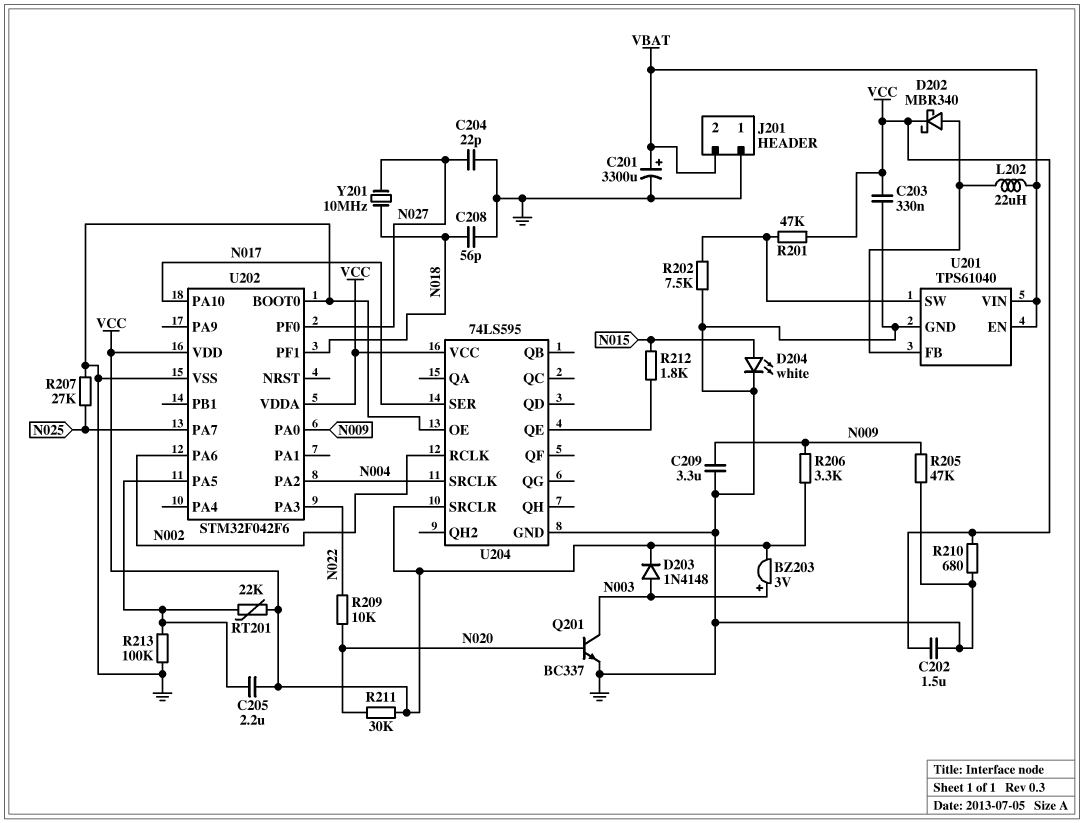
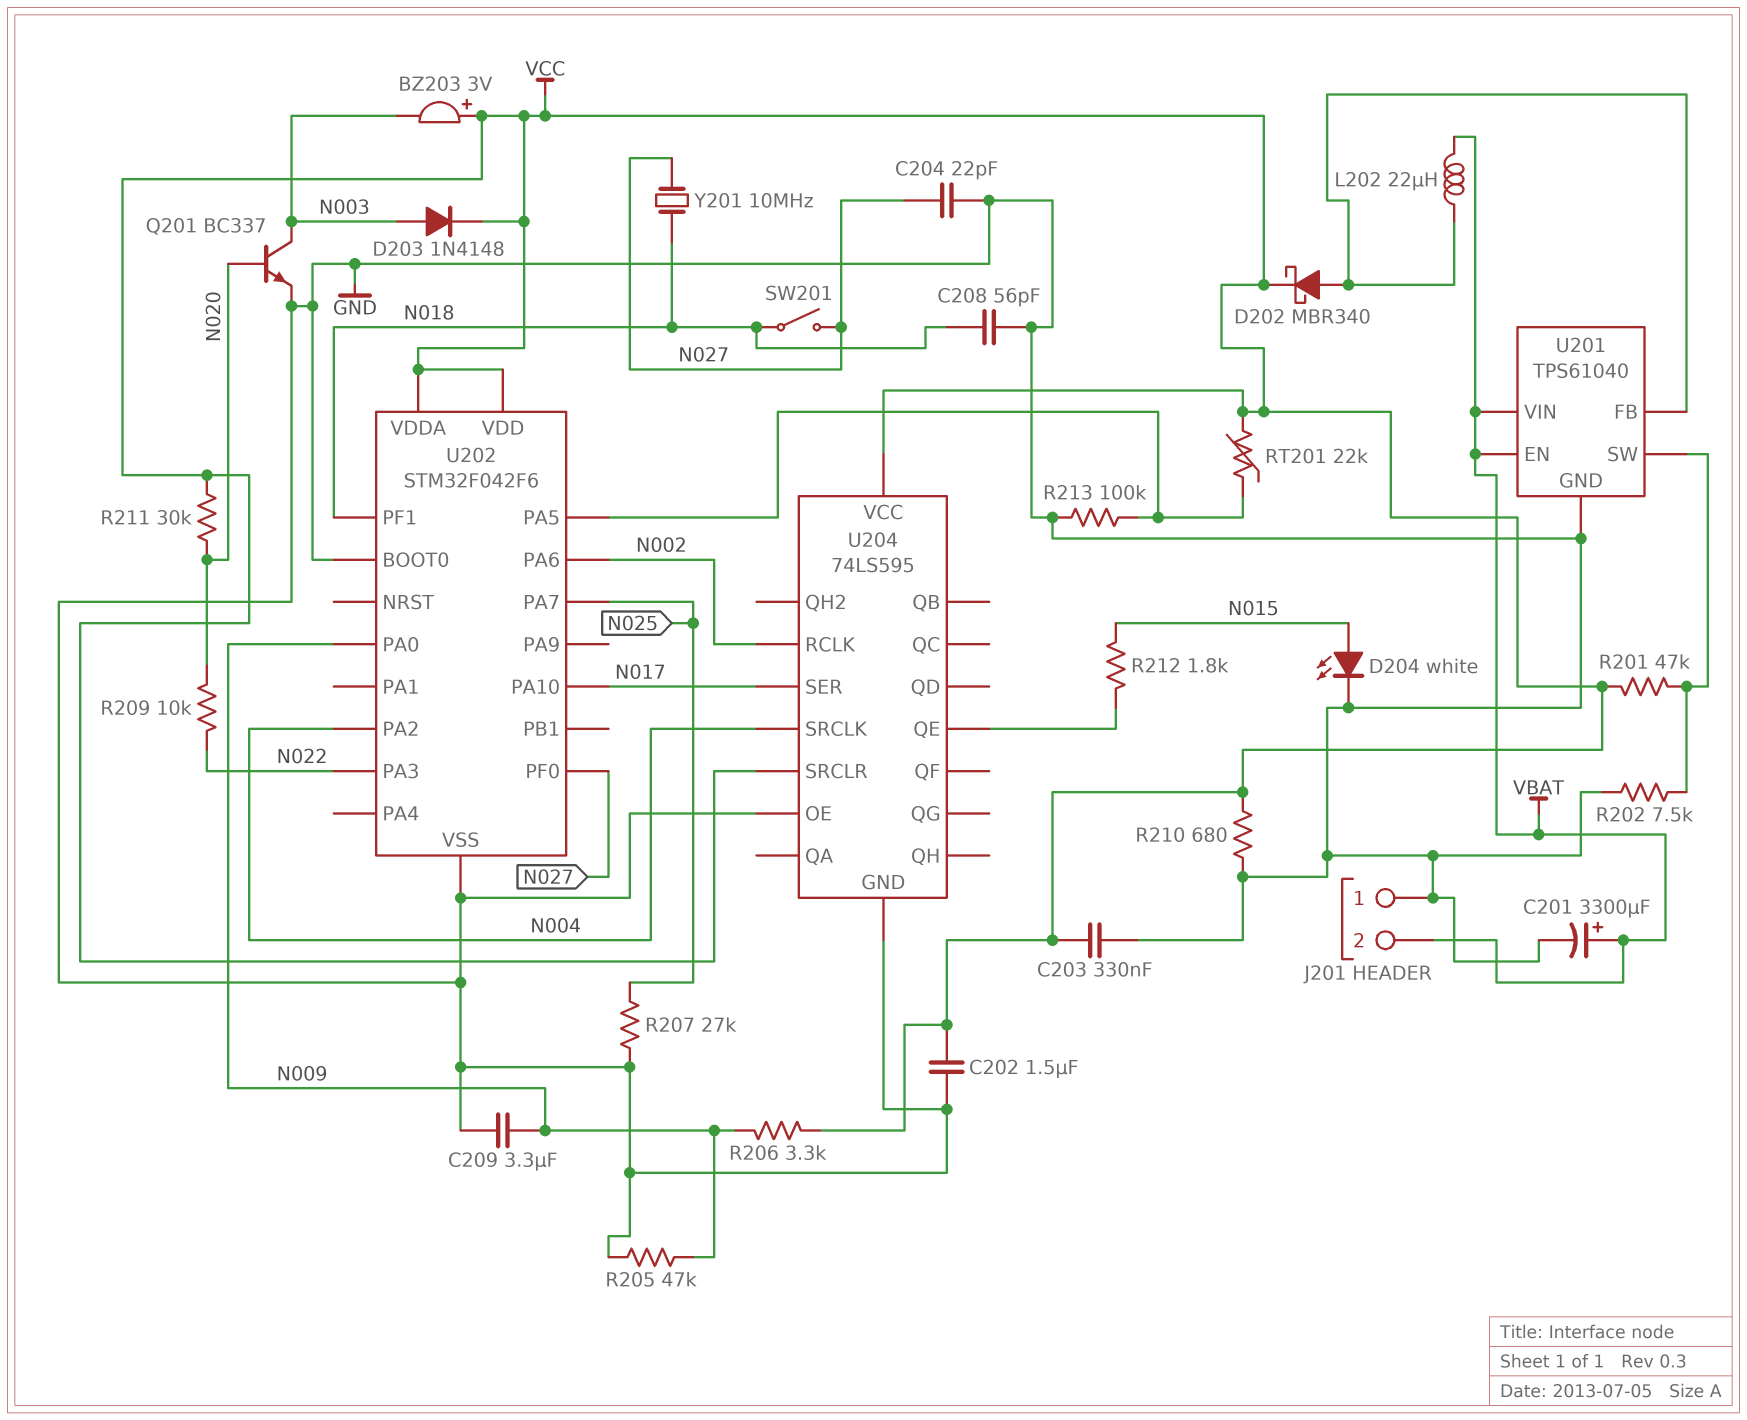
BZ203: buzzer 3V (plus N003, minus VCC) -> buzzer 3V (plus VCC, minus N003)
C205: 2.2uF (U202/PA5, VCC) -> none
SW201: none -> switch (N018, N027)

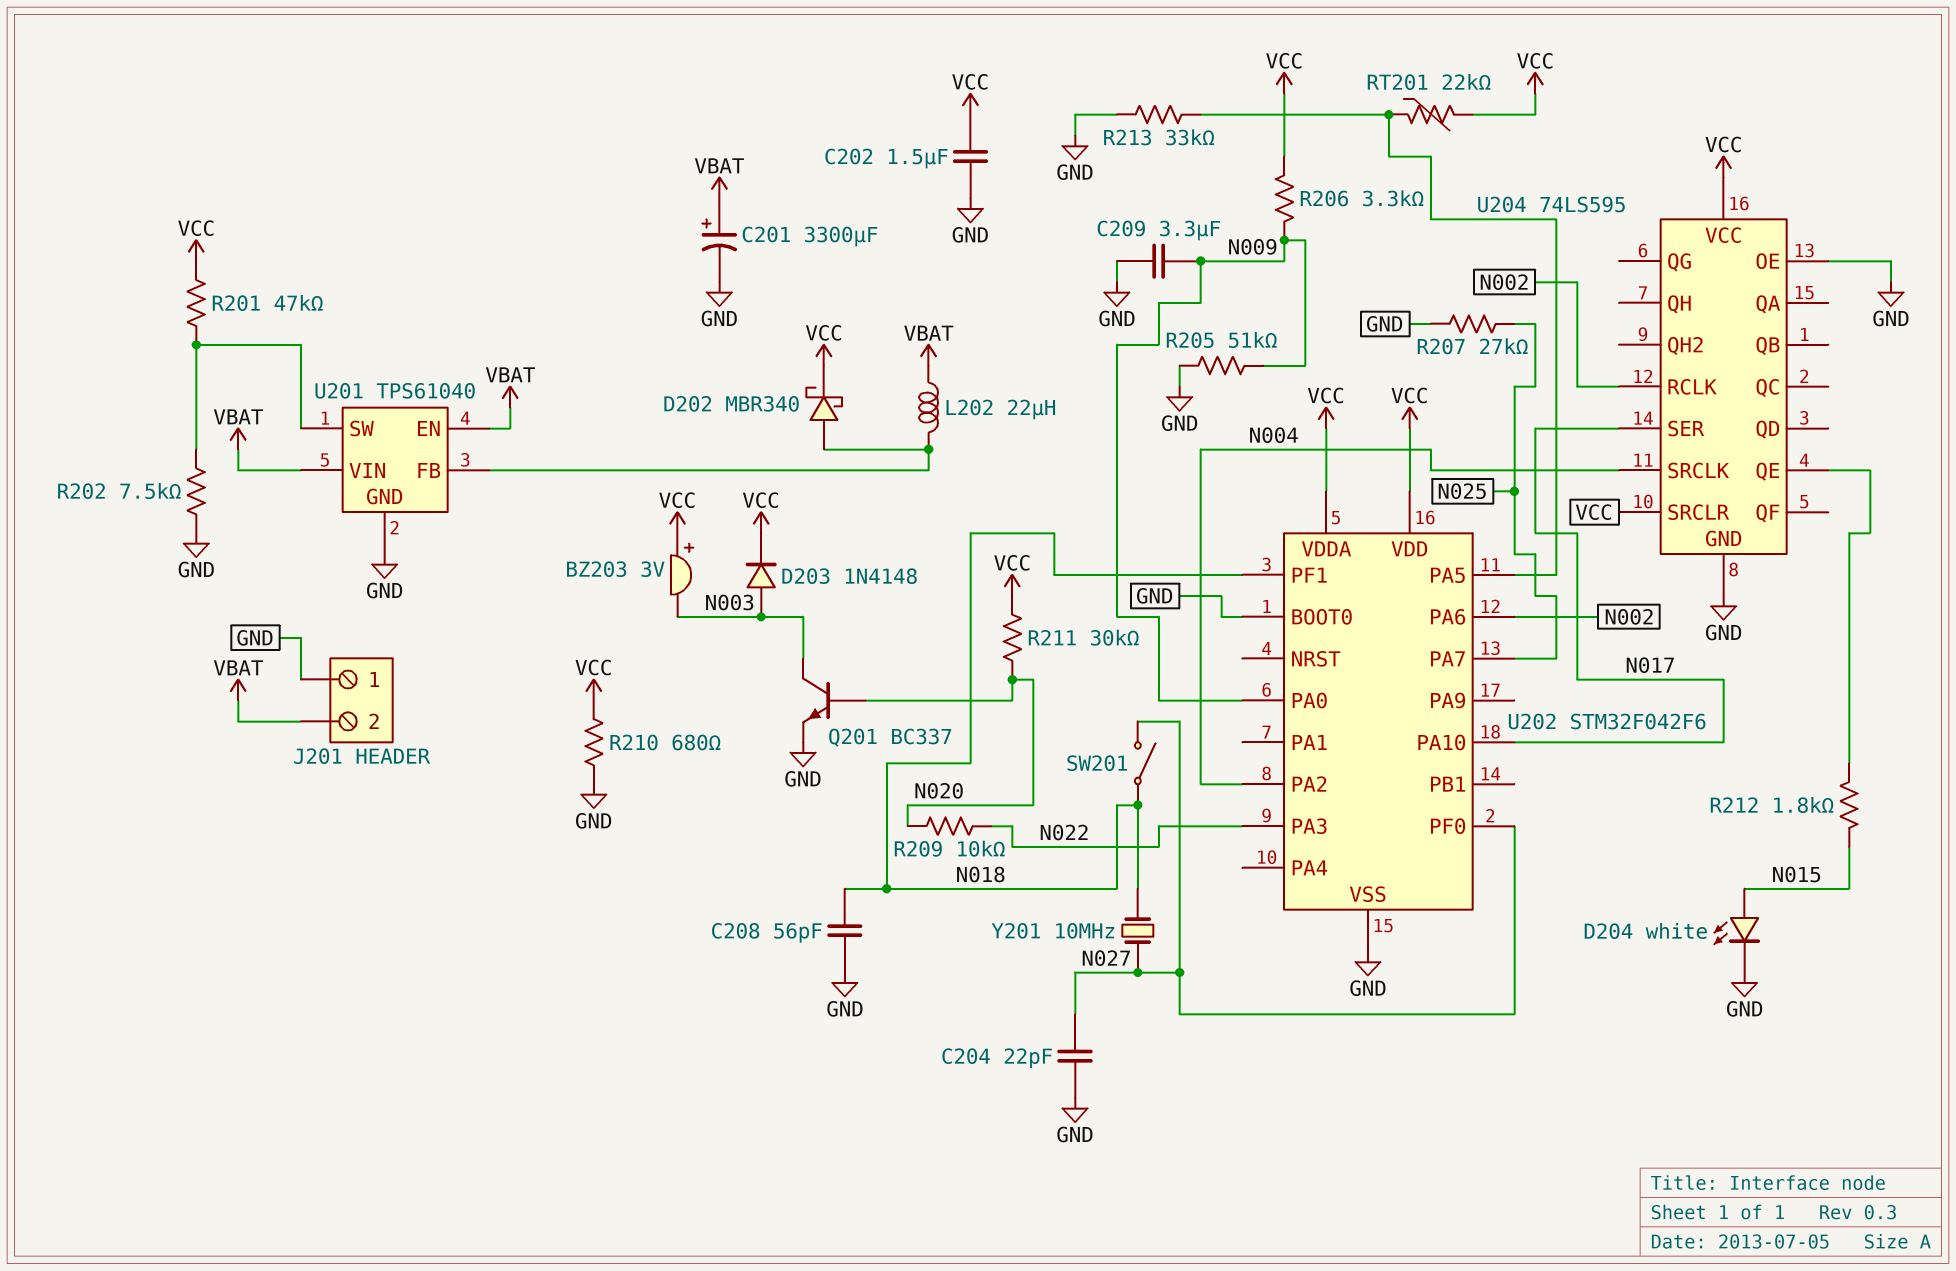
C203: 330nF (GND, VCC) -> none
R205: 47k (GND, N009) -> 51k (GND, N009)
R213: 100k (GND, U202/PA5) -> 33k (GND, U202/PA5)

